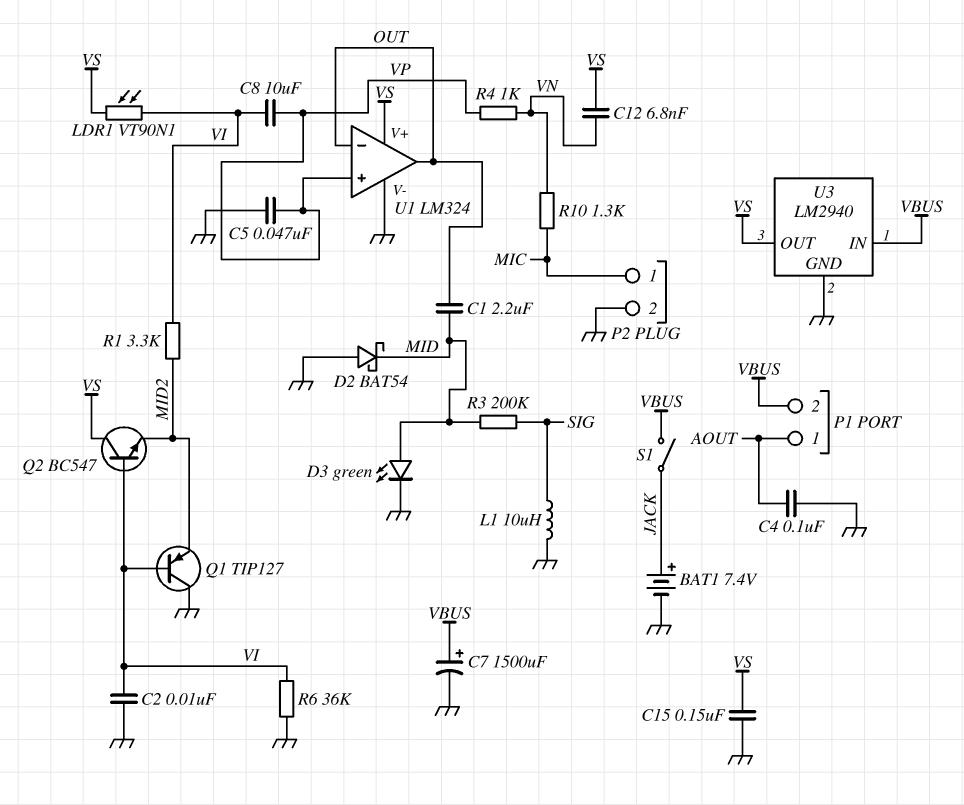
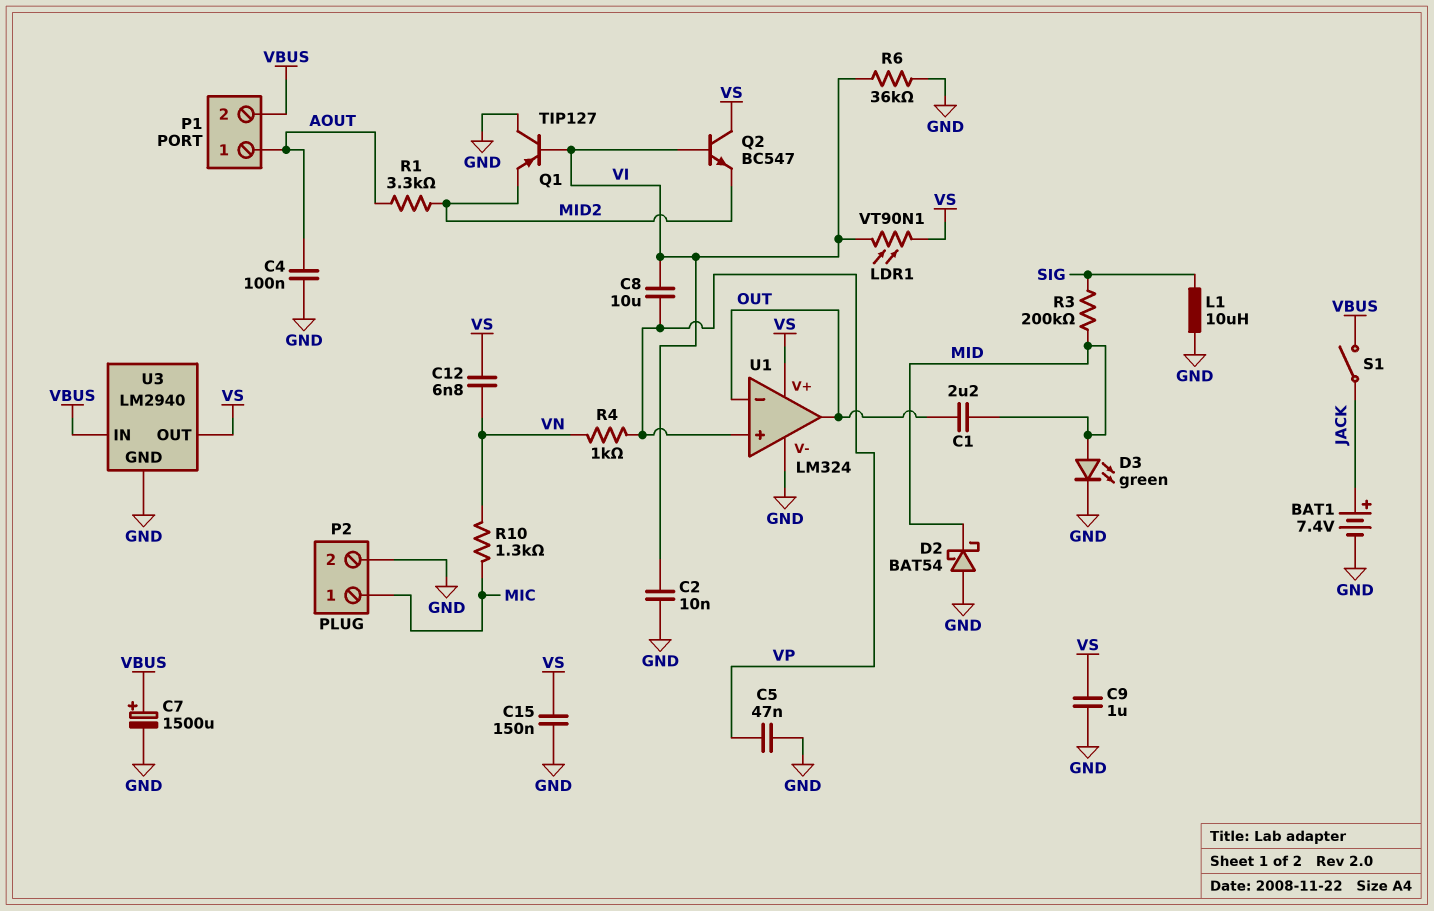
C9: none -> 1uF (GND, VS)
R1: 3.3k (MID2, VI) -> 3.3k (AOUT, MID2)

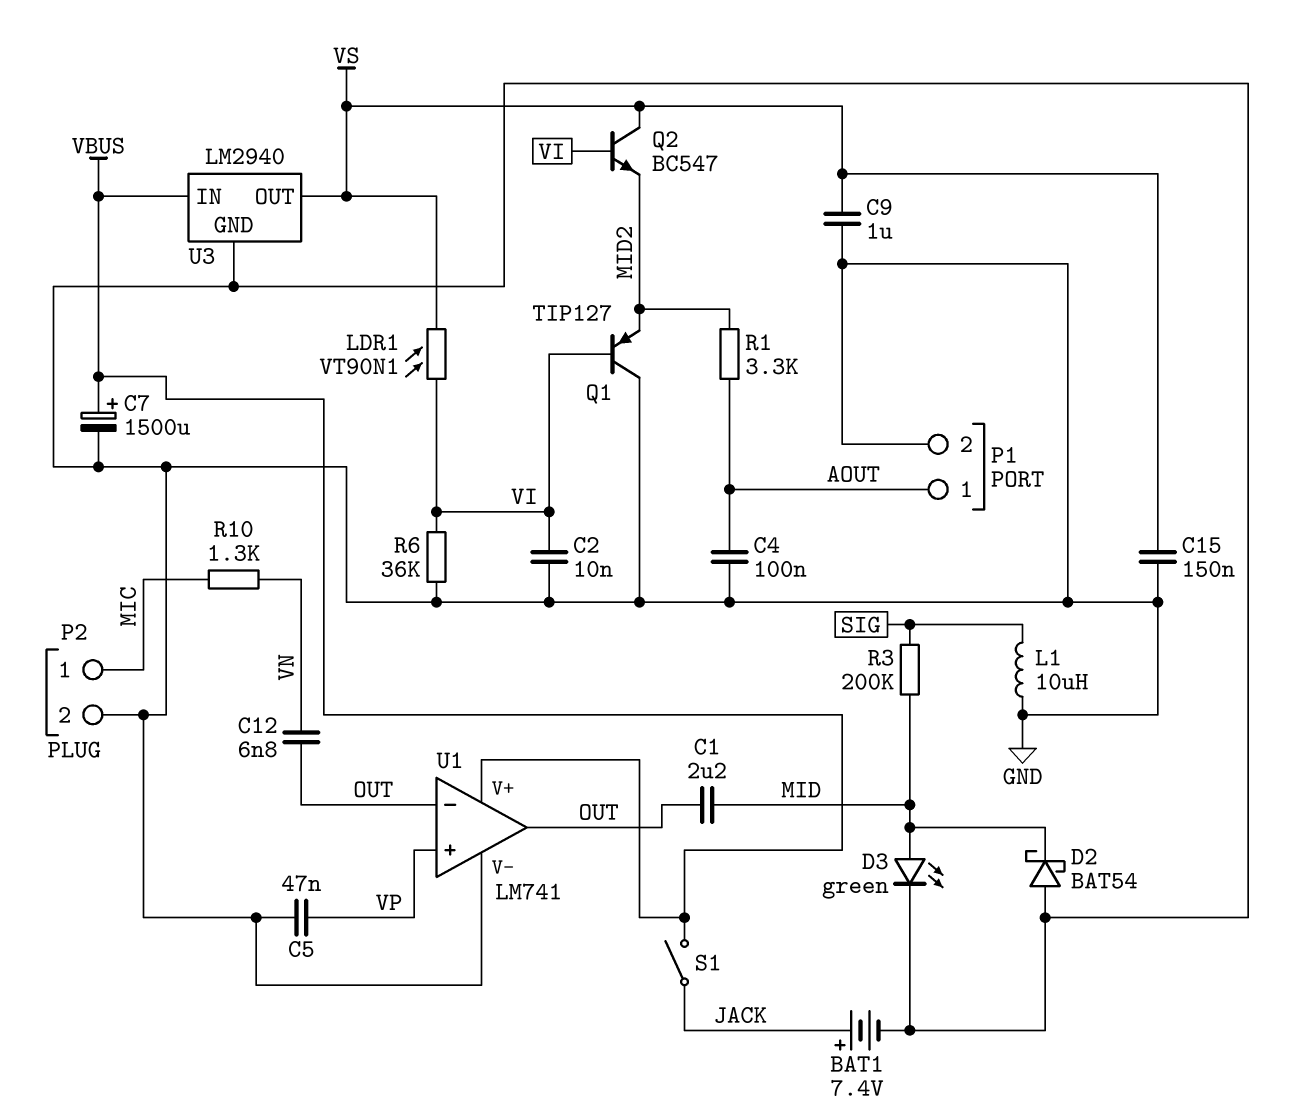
C8: 10uF (VI, VP) -> none
C12: 6.8nF (VN, VS) -> 6.8nF (OUT, VN)
P1 pin 2: VBUS -> GND
R4: 1k (VN, VP) -> none
U1: LM324 -> LM741
U1 pin V+: VS -> VBUS

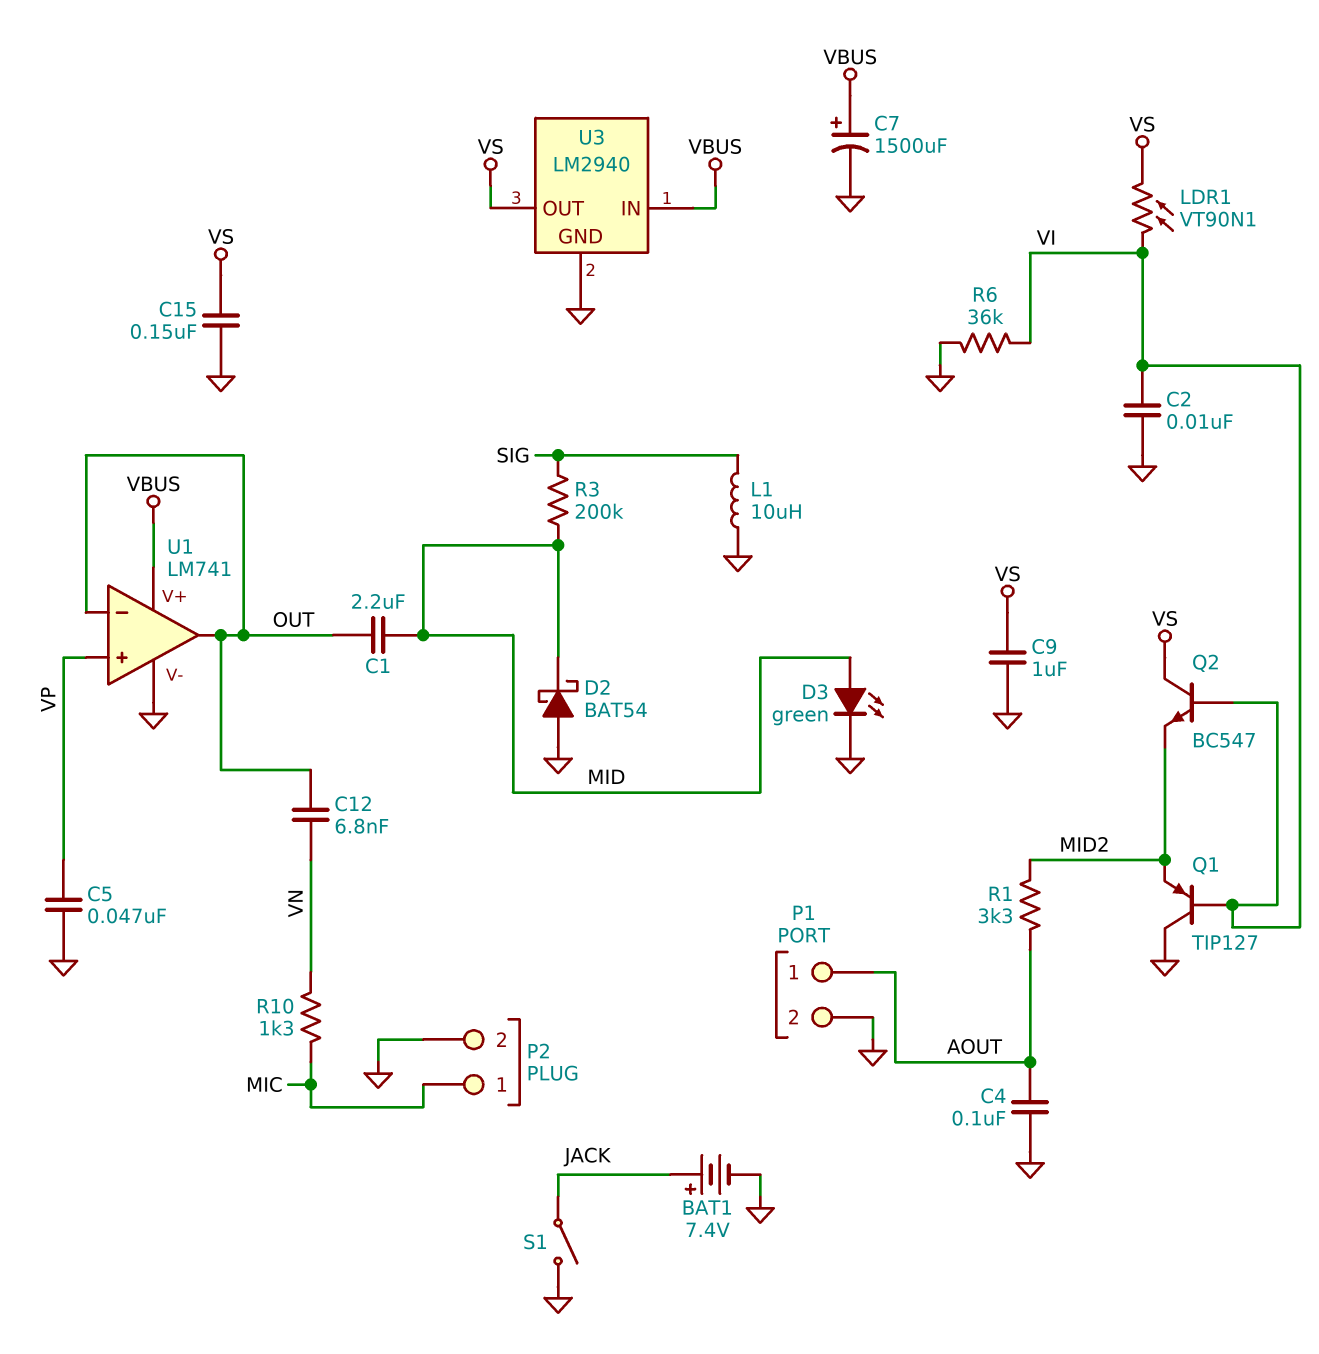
S1: switch (JACK, VBUS) -> switch (GND, JACK)

